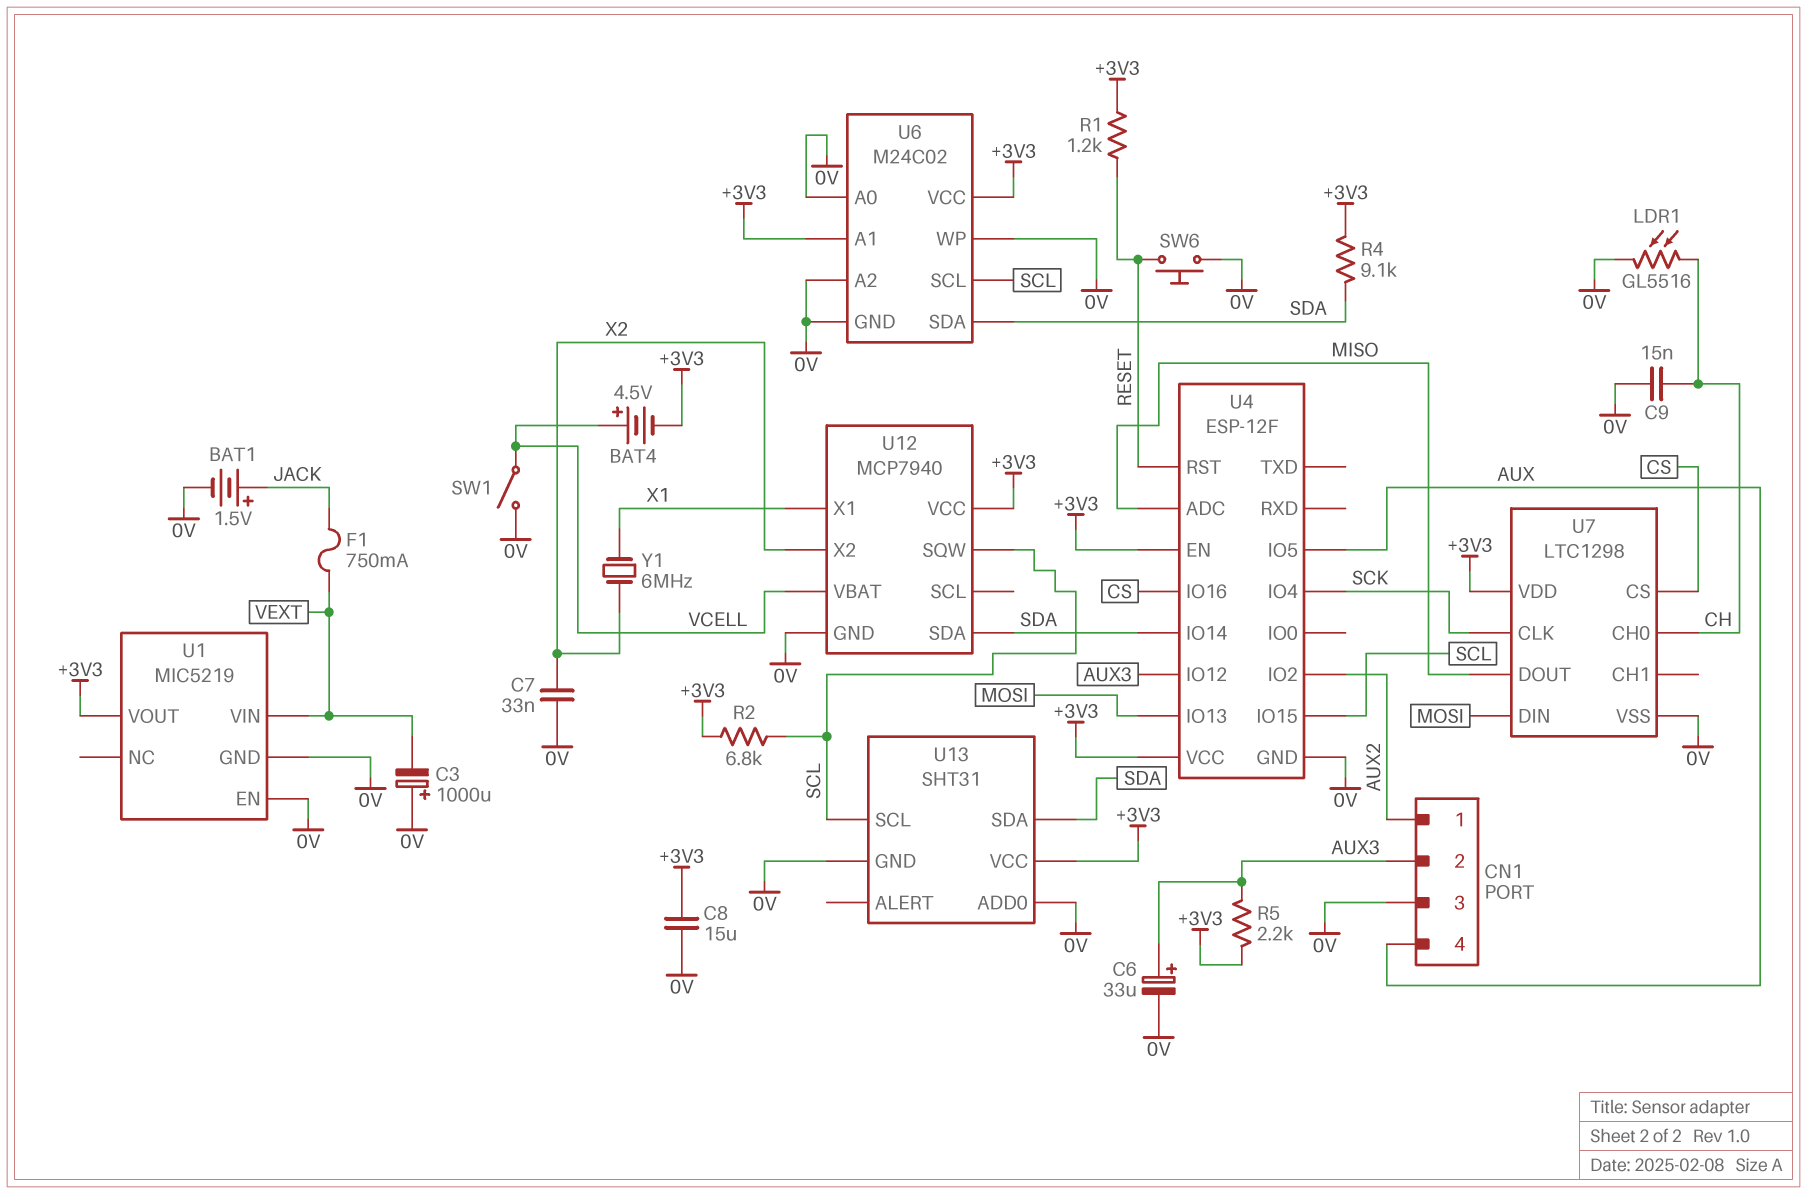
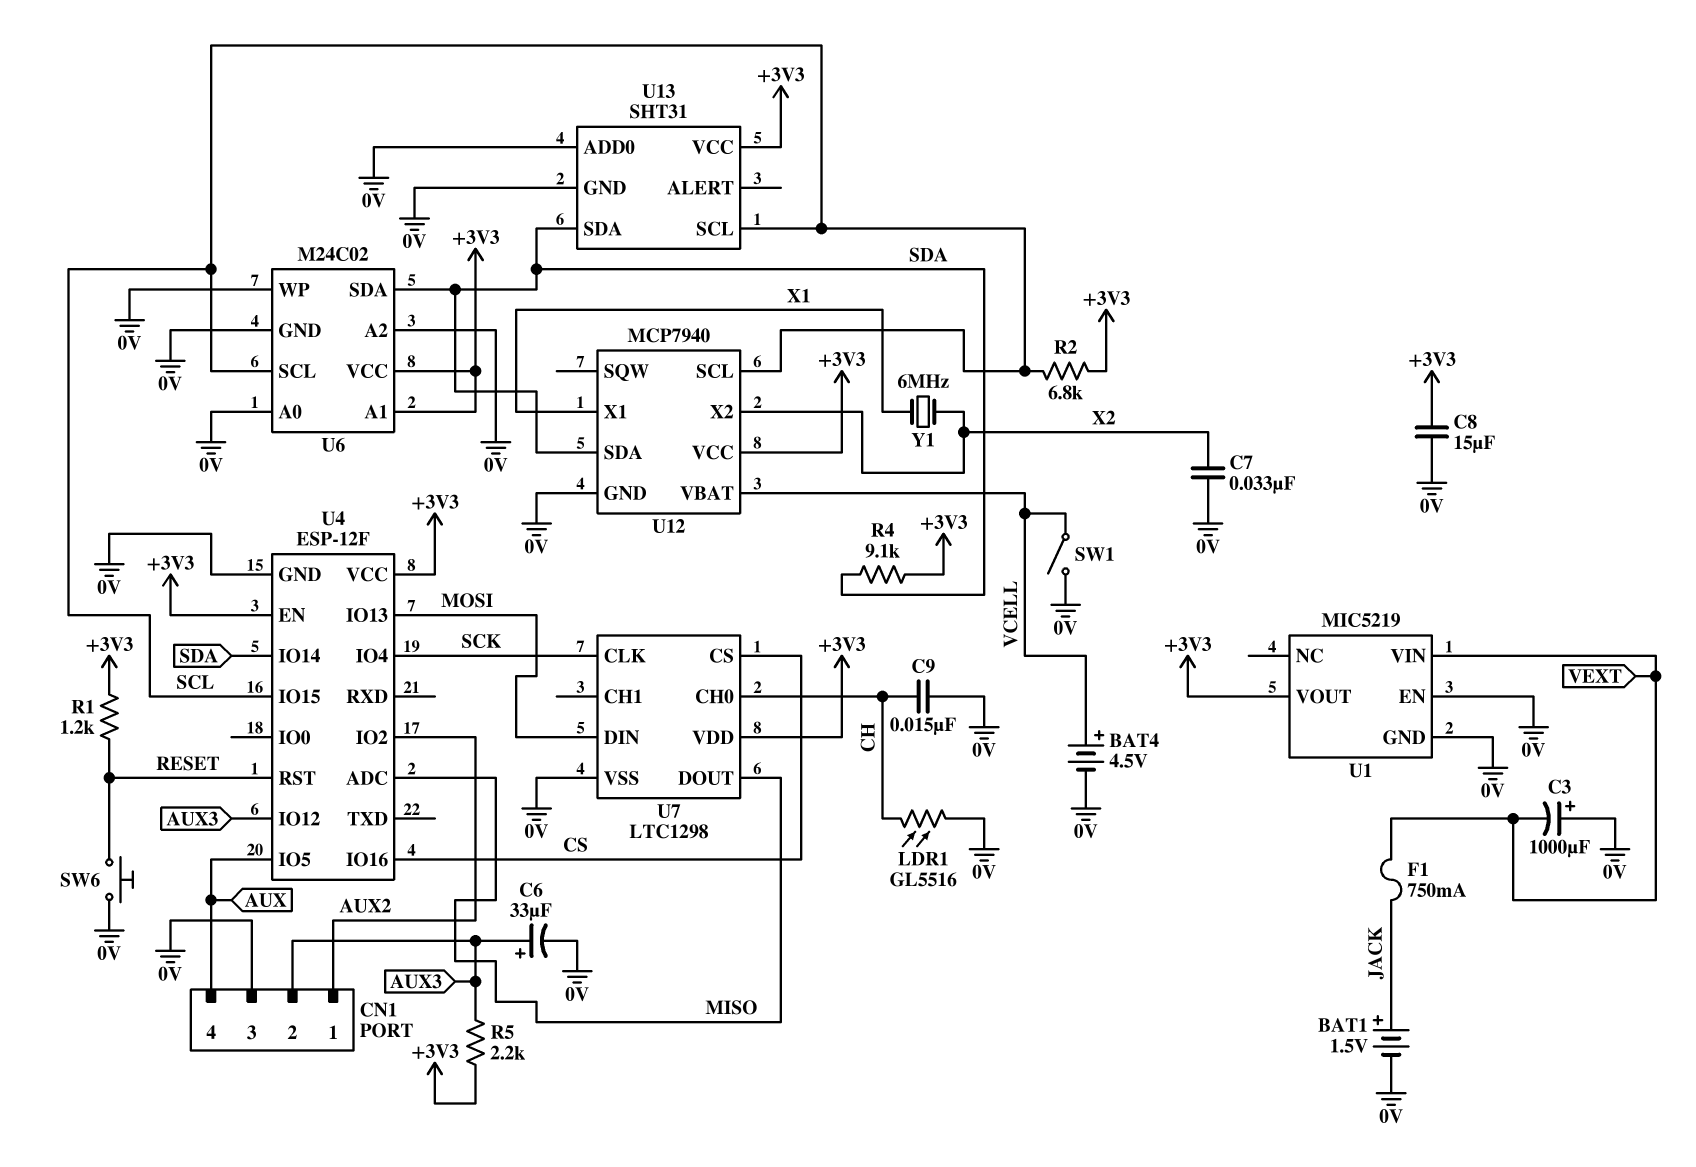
BAT4: 4.5V (plus VCELL, minus +3V3) -> 4.5V (plus VCELL, minus 0V)
U12 pin SCL: none -> SCL
U12 pin SQW: SCL -> none

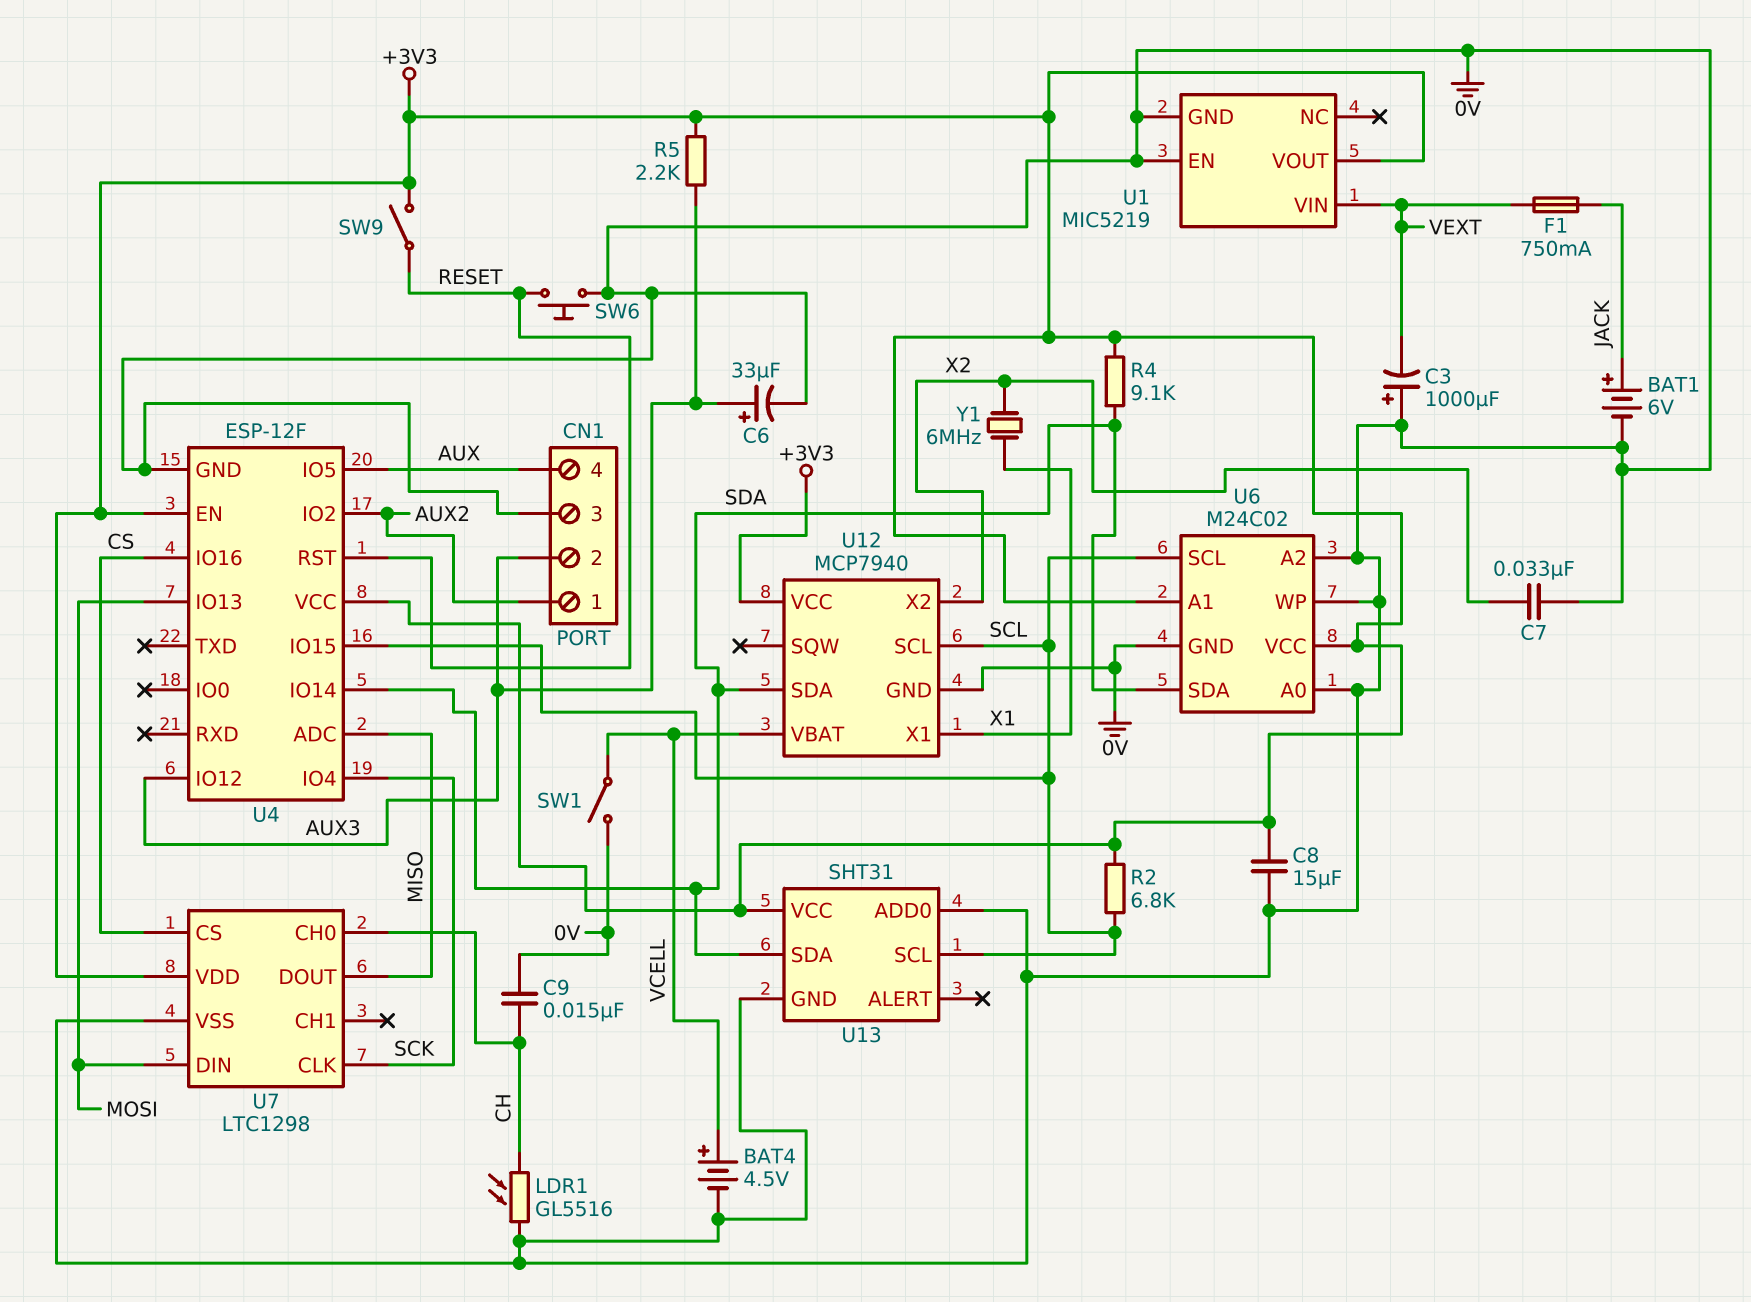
BAT1: 1.5V (plus JACK, minus 0V) -> 6V (plus JACK, minus 0V)
R1: 1.2k (+3V3, RESET) -> none
SW9: none -> switch (+3V3, RESET)

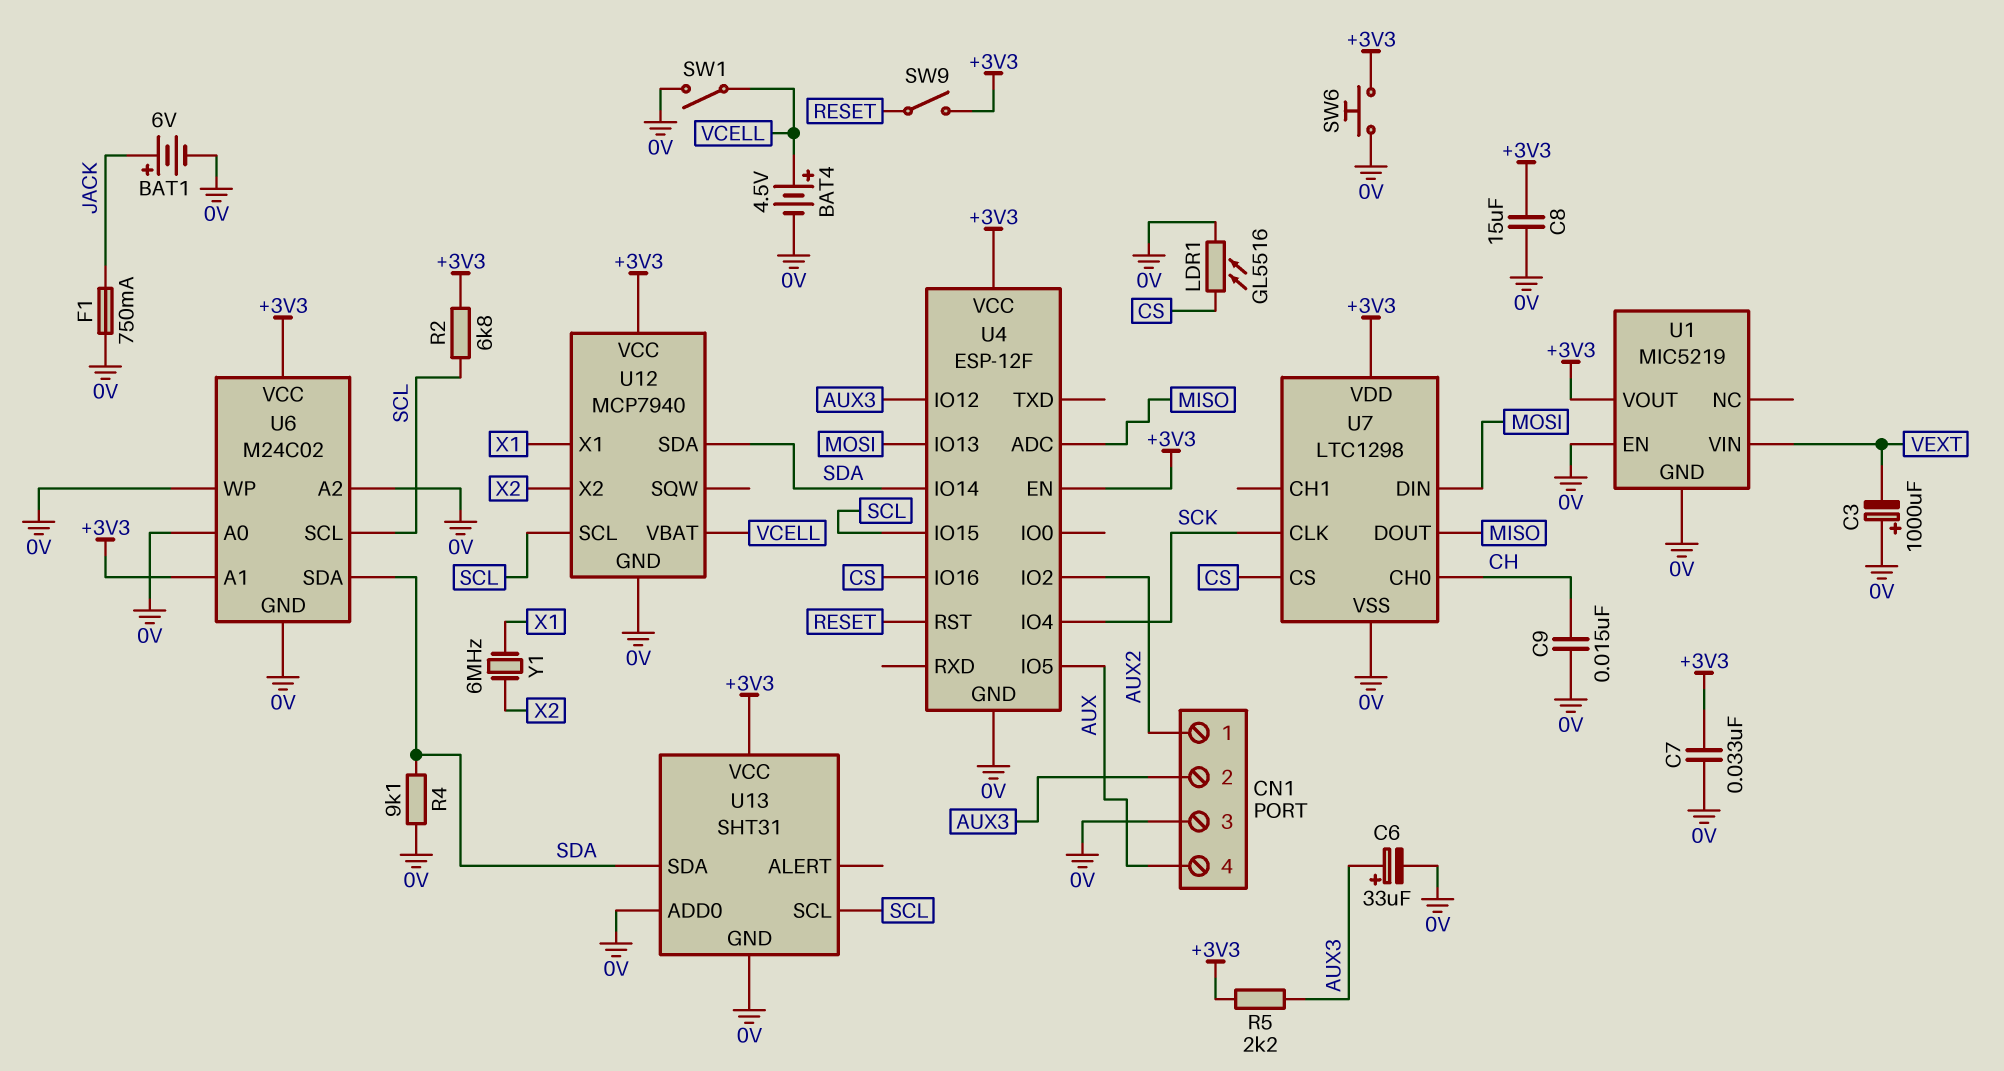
C7: 33nF (0V, X2) -> 33nF (+3V3, 0V)
F1: 750mA (JACK, VEXT) -> 750mA (0V, JACK)
LDR1: GL5516 (0V, CH) -> GL5516 (0V, CS)
R4: 9.1k (+3V3, SDA) -> 9.1k (0V, SDA)
SW6: button (0V, RESET) -> button (+3V3, 0V)

